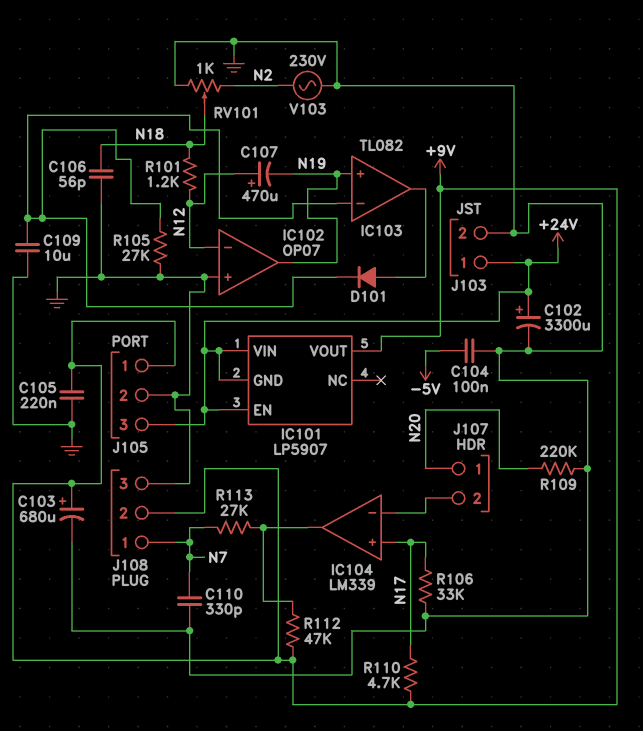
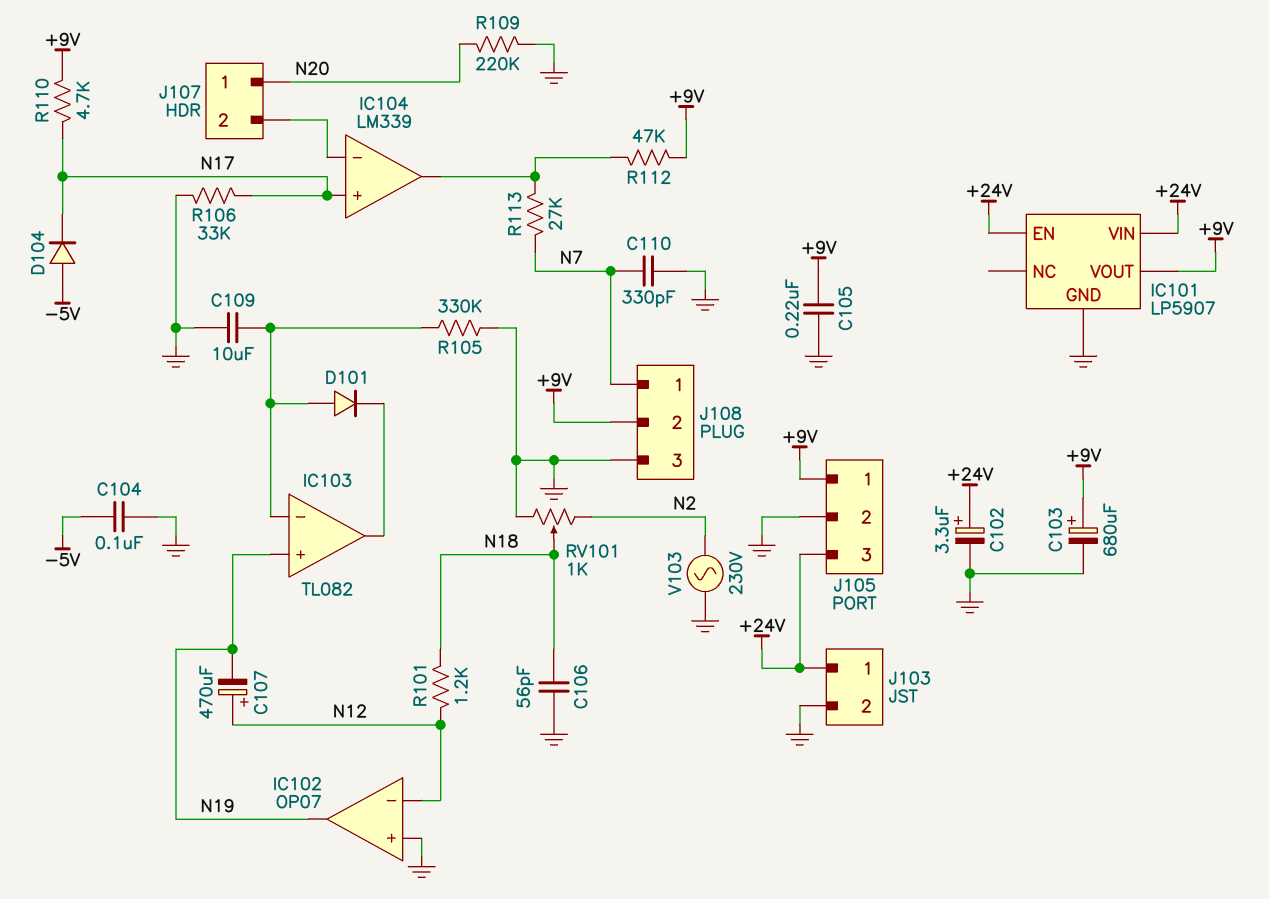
C102: 3300uF (plus +24V, minus GND) -> 3.3uF (plus +24V, minus GND)
D101: diode (A IC103/out, K IC103/in-) -> diode (A IC103/in-, K IC103/out)
D104: none -> diode (A -5V, K N17)
IC101 pin GND: +24V -> GND
R105: 27k (GND, IC103/in-) -> 330k (GND, IC103/in-)

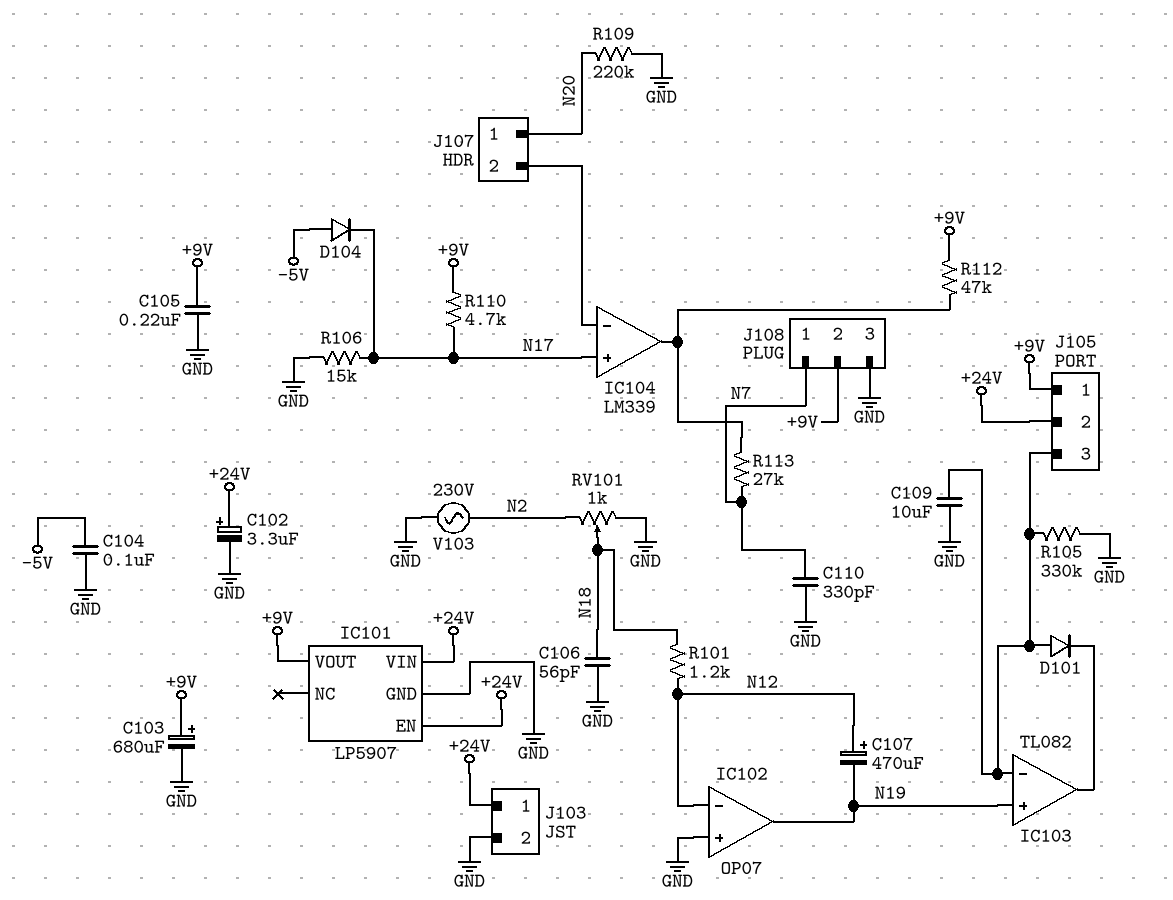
J105 pin 2: GND -> +24V
J105 pin 3: +24V -> IC103/in-
R106: 33k (GND, N17) -> 15k (GND, N17)

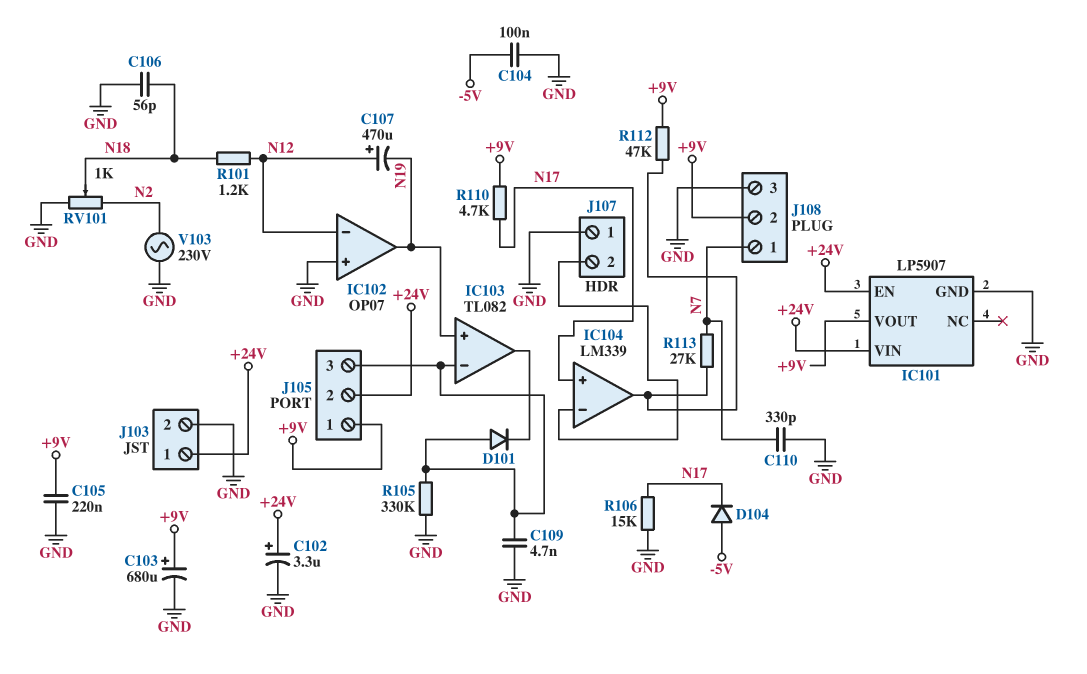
C109: 10uF (GND, IC103/in-) -> 4.7nF (GND, IC103/in-)
J107 pin 1: N20 -> GND
R109: 220k (GND, N20) -> none

